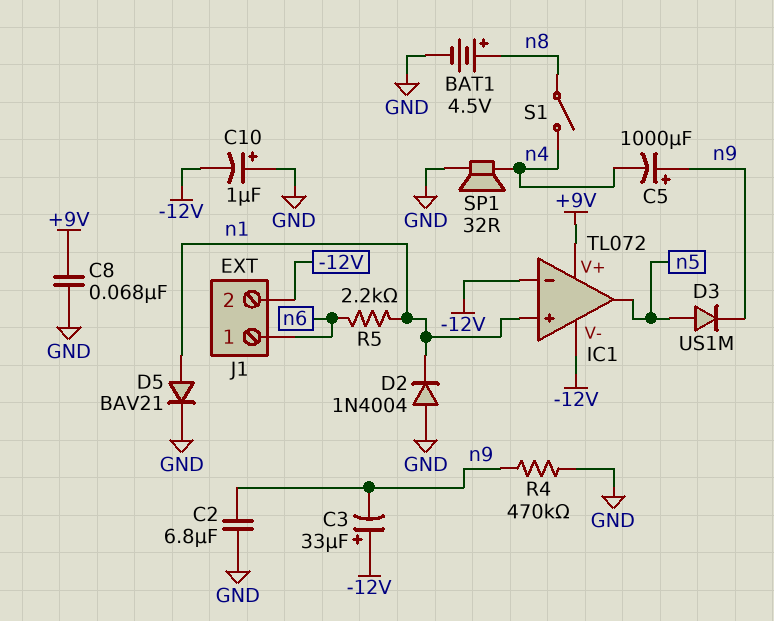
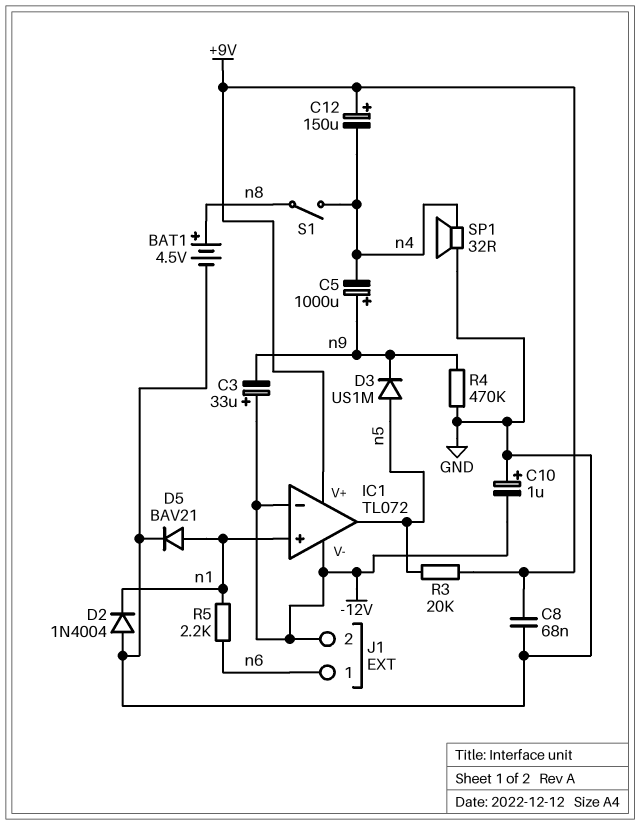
C2: 6.8uF (GND, n9) -> none
C12: none -> 150uF (plus +9V, minus n4)
R3: none -> 20k (+9V, n5)

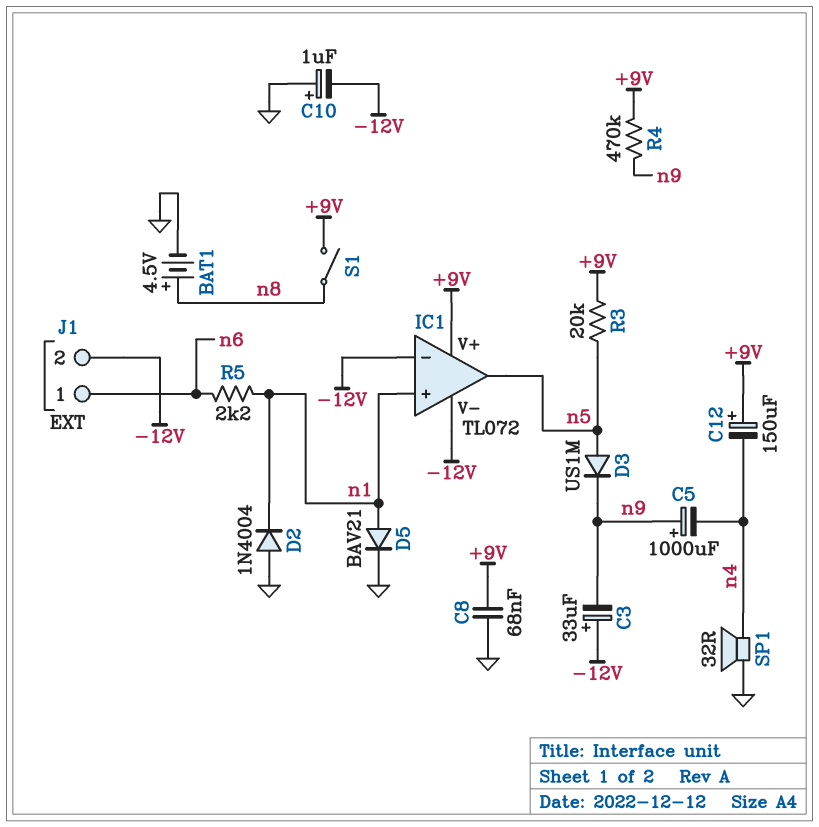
R4: 470k (GND, n9) -> 470k (+9V, n9)
S1: switch (n4, n8) -> switch (+9V, n8)

